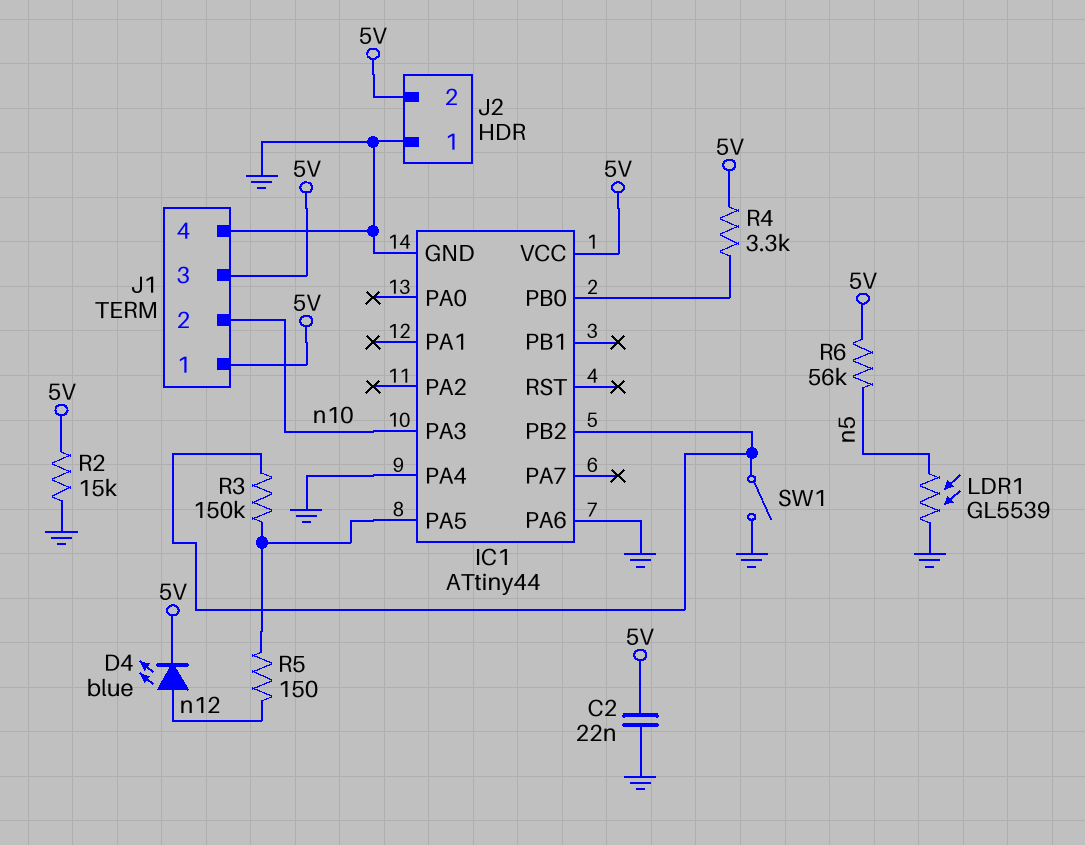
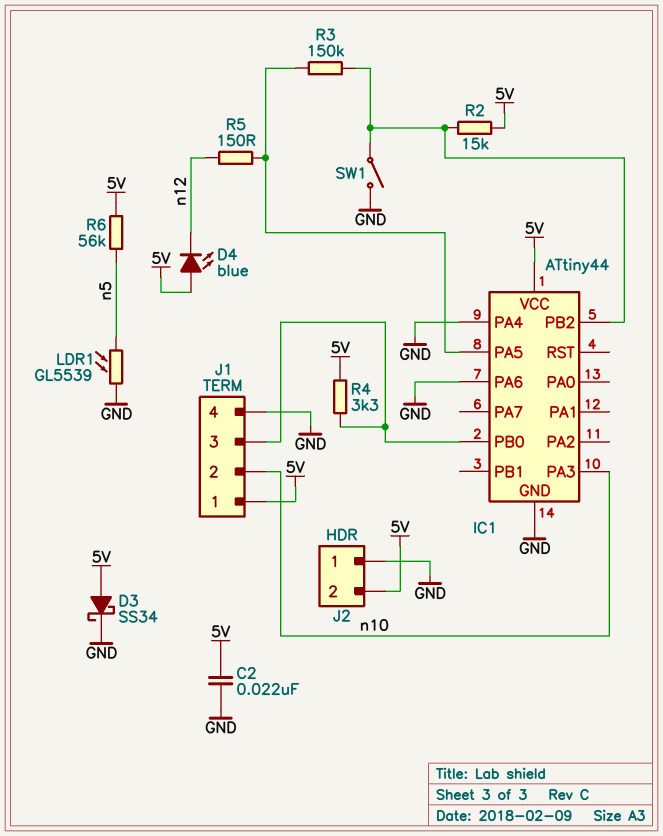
D3: none -> schottky SS34 (A 5V, K GND)
D4: LED blue (A n12, K 5V) -> LED blue (A 5V, K n12)
J1 pin 3: 5V -> IC1/PB0
R2: 15k (5V, GND) -> 15k (5V, IC1/PB2)

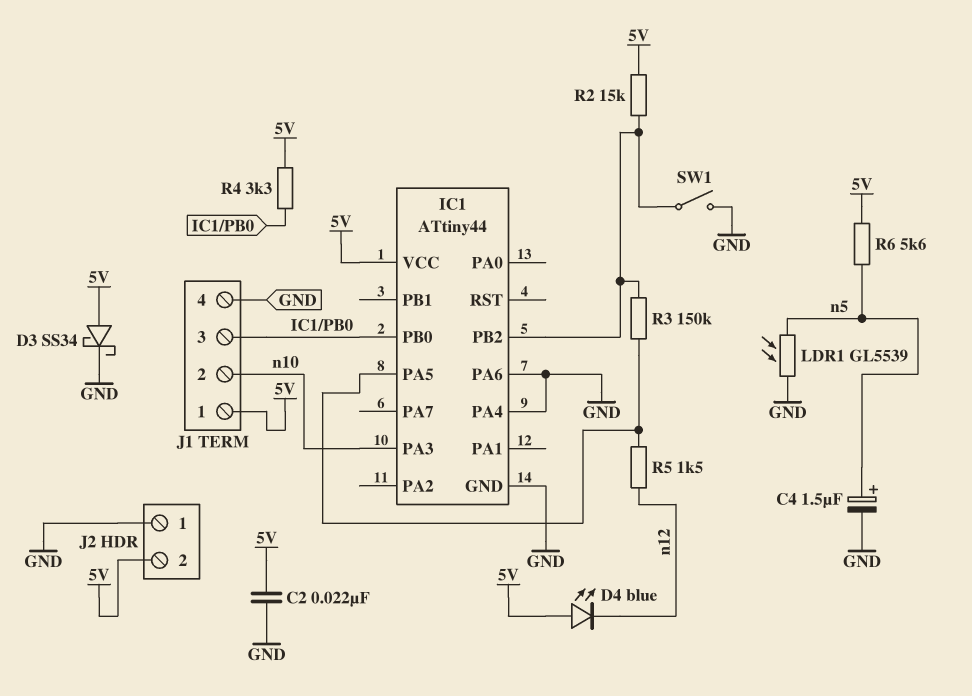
C4: none -> 1.5uF (plus n5, minus GND)
R5: 150 (IC1/PA5, n12) -> 1.5k (IC1/PA5, n12)
R6: 56k (5V, n5) -> 5.6k (5V, n5)

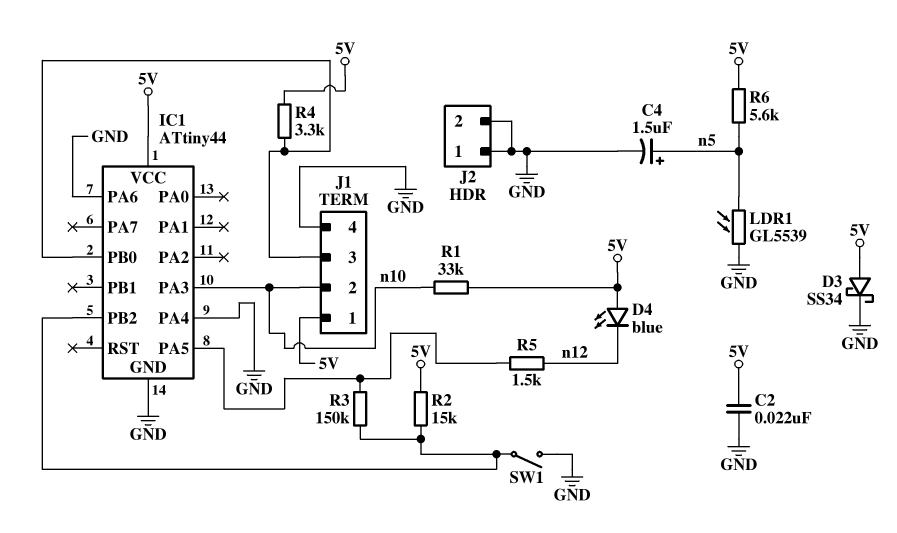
J2 pin 2: 5V -> GND
R1: none -> 33k (5V, n10)

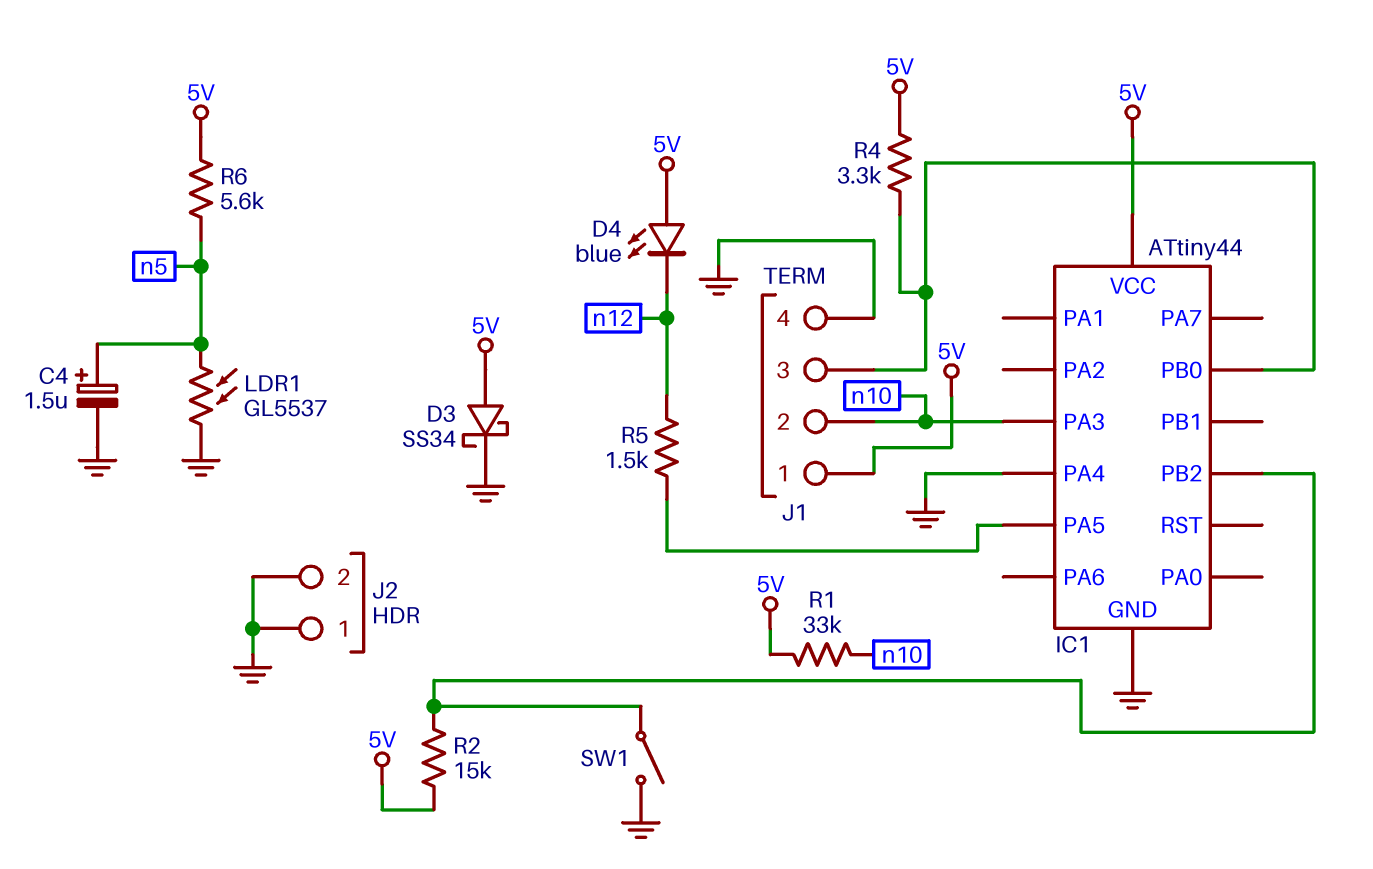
C2: 22nF (5V, GND) -> none
IC1 pin PA6: GND -> none
LDR1: GL5539 (GND, n5) -> GL5537 (GND, n5)
R3: 150k (IC1/PA5, IC1/PB2) -> none

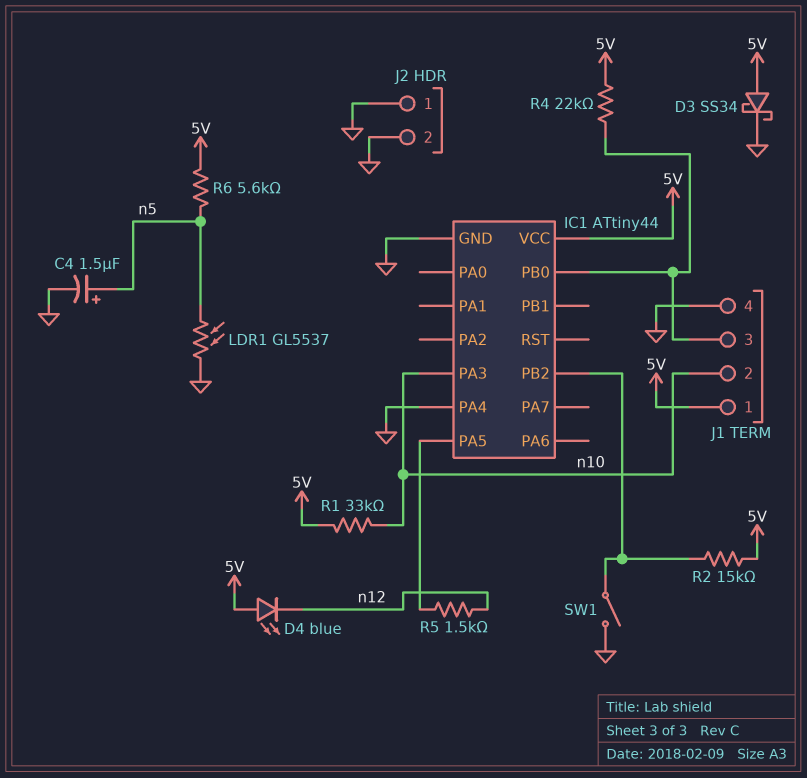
R4: 3.3k (5V, IC1/PB0) -> 22k (5V, IC1/PB0)

